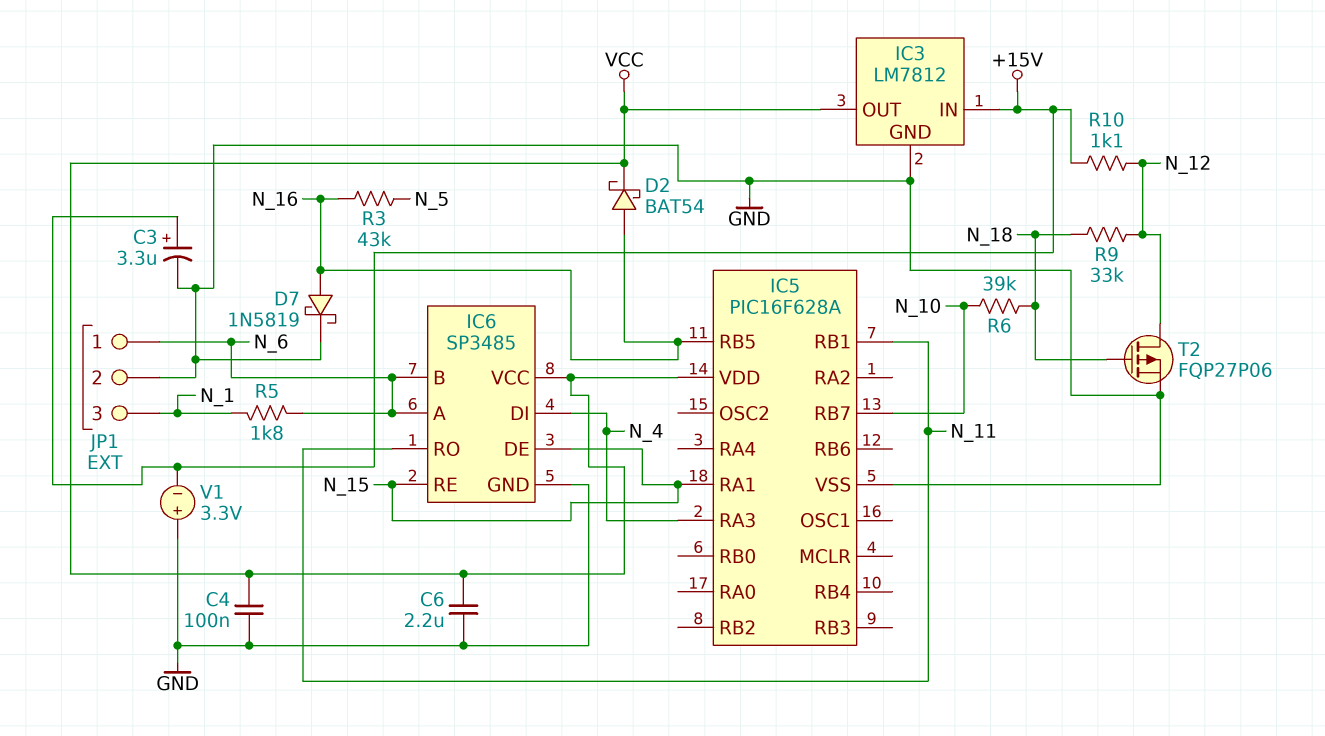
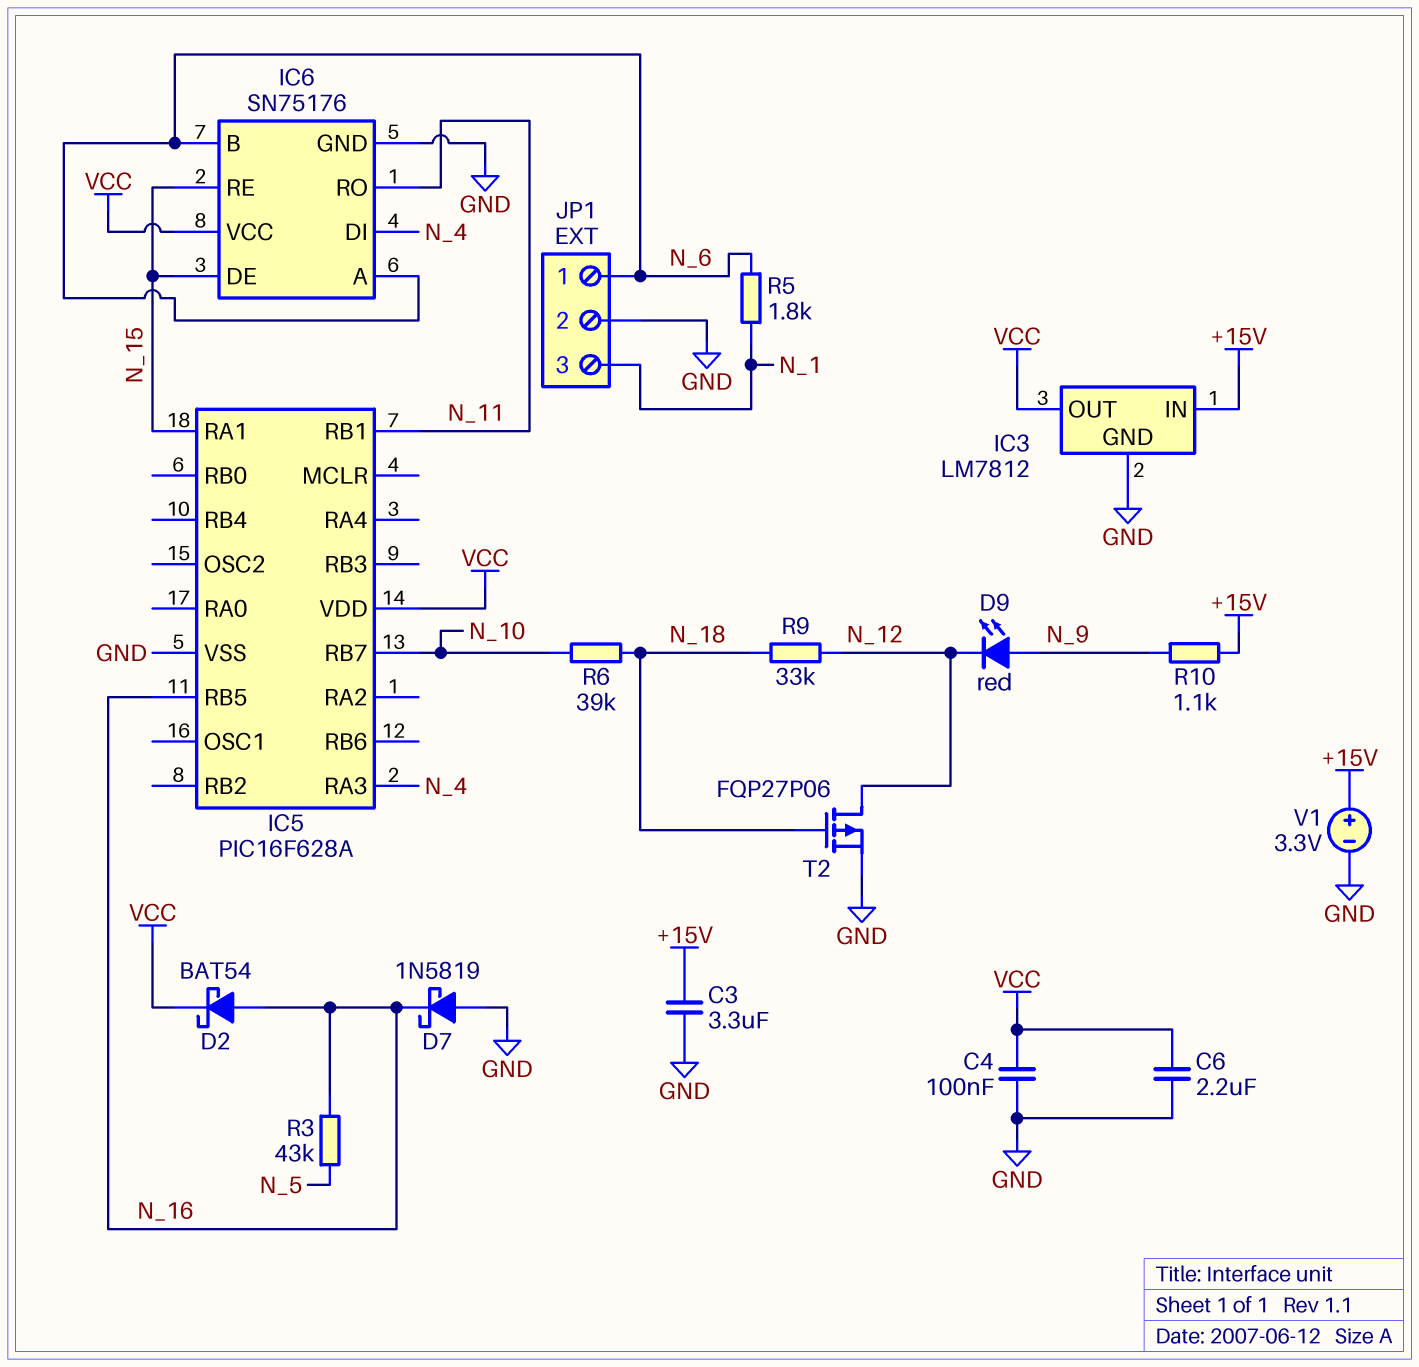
C3: 3.3uF (plus +15V, minus GND) -> 3.3uF (+15V, GND)
D7: schottky 1N5819 (A N_16, K GND) -> schottky 1N5819 (A GND, K N_16)
D9: none -> LED red (A N_9, K N_12)
IC6: SP3485 -> SN75176
R10: 1.1k (+15V, N_12) -> 1.1k (+15V, N_9)
V1: 3.3V (plus GND, minus +15V) -> 3.3V (plus +15V, minus GND)

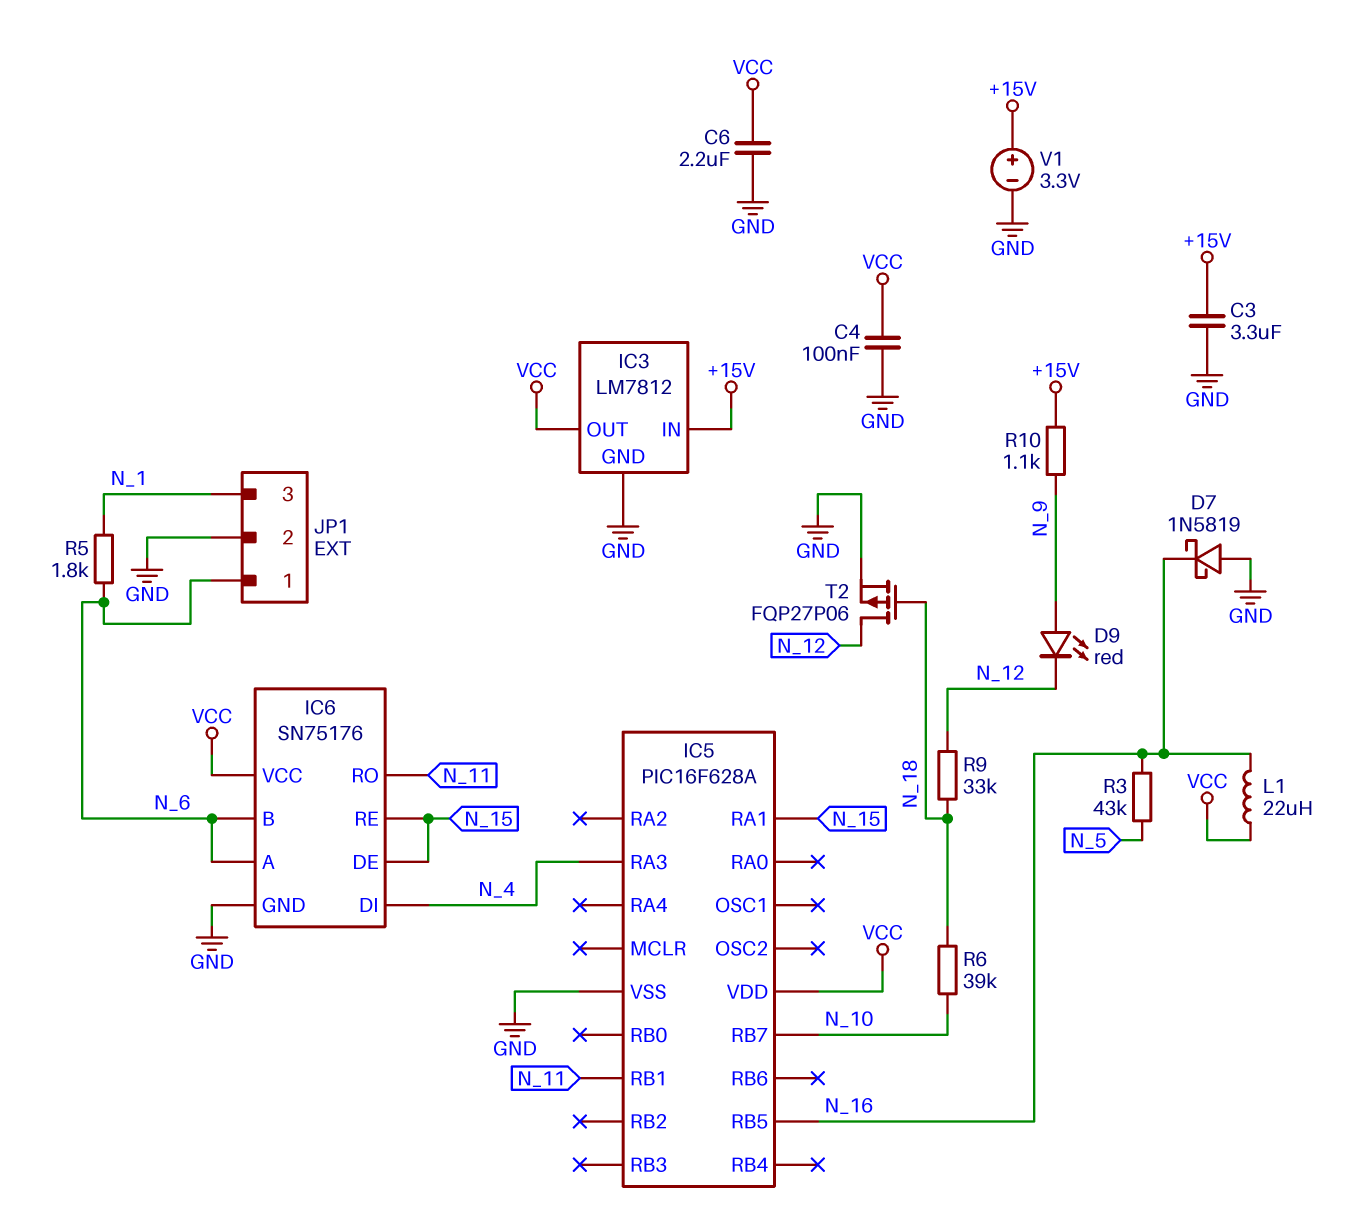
D2: schottky BAT54 (A N_16, K VCC) -> none
L1: none -> 22uH (N_16, VCC)

